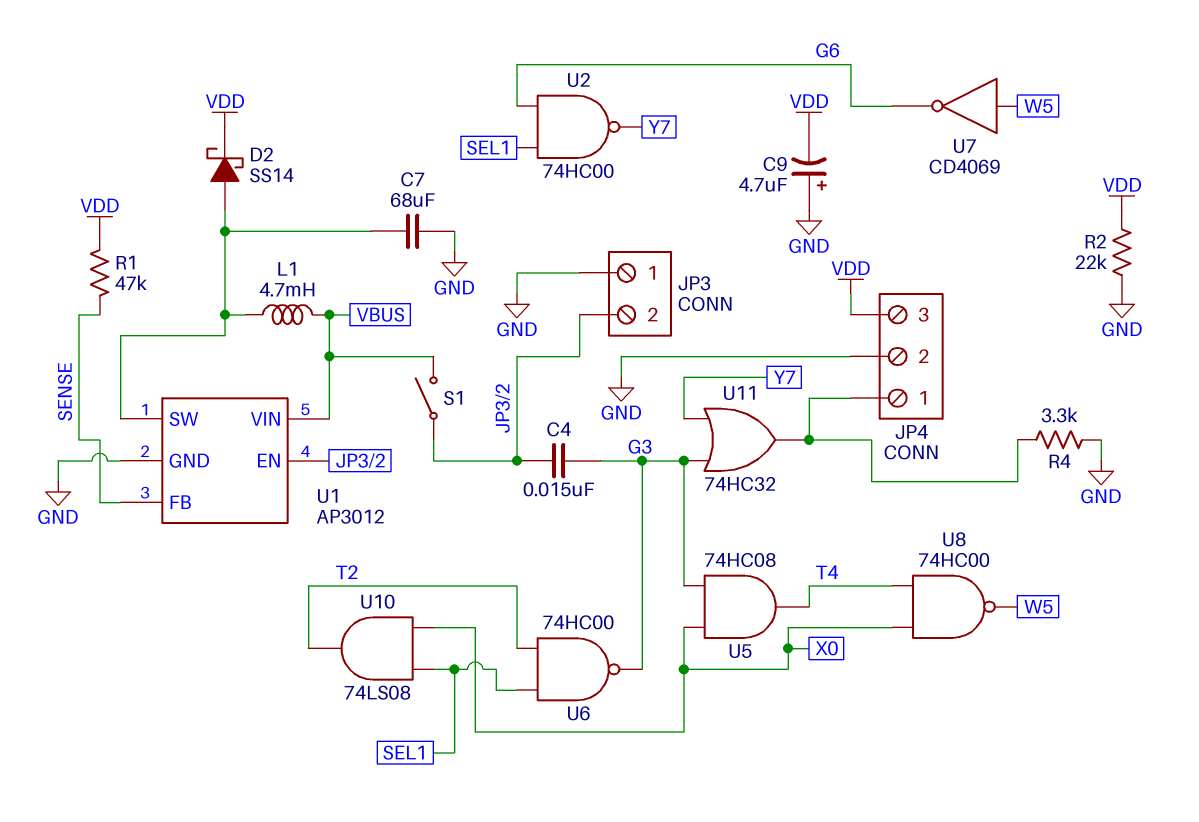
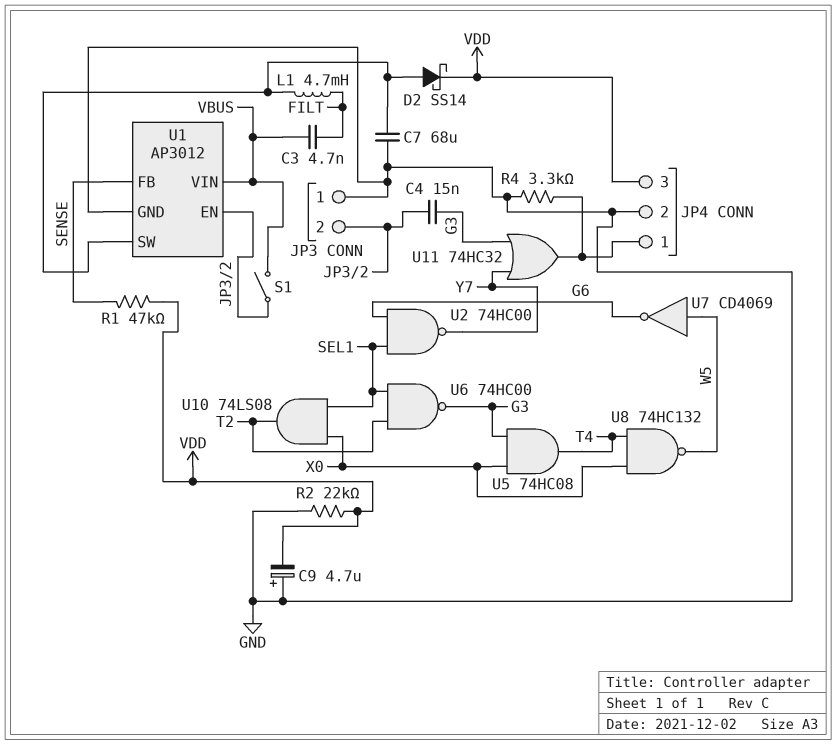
C3: none -> 4.7nF (FILT, VBUS)
L1: 4.7mH (U1/SW, VBUS) -> 4.7mH (FILT, U1/SW)
U8: NAND 74HC00 (in T4, in X0, out W5) -> NAND 74HC132 (in T4, in X0, out W5)

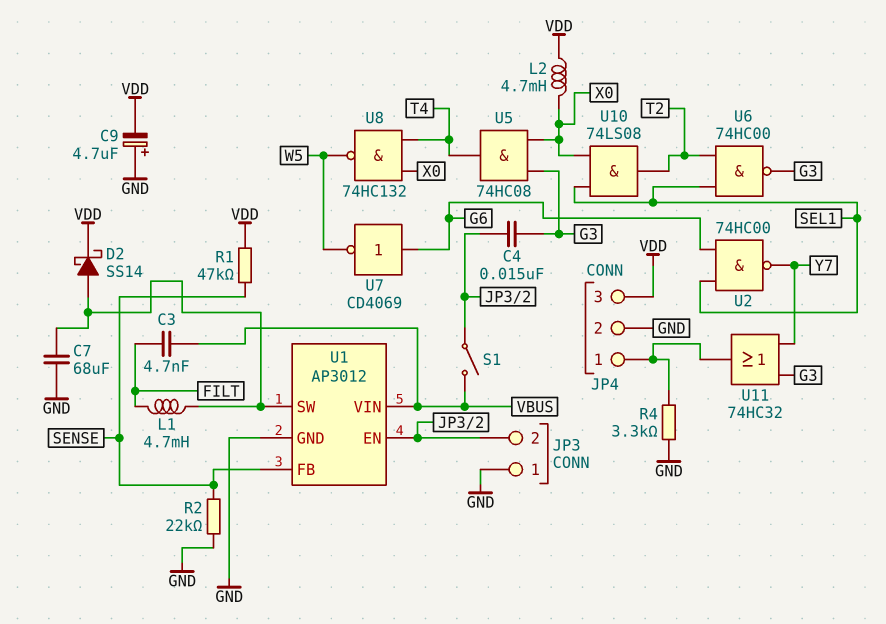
L2: none -> 4.7mH (VDD, X0)
R2: 22k (GND, VDD) -> 22k (GND, SENSE)
U7: NOT CD4069 (in W5, out G6) -> NOT CD4069 (in G6, out W5)

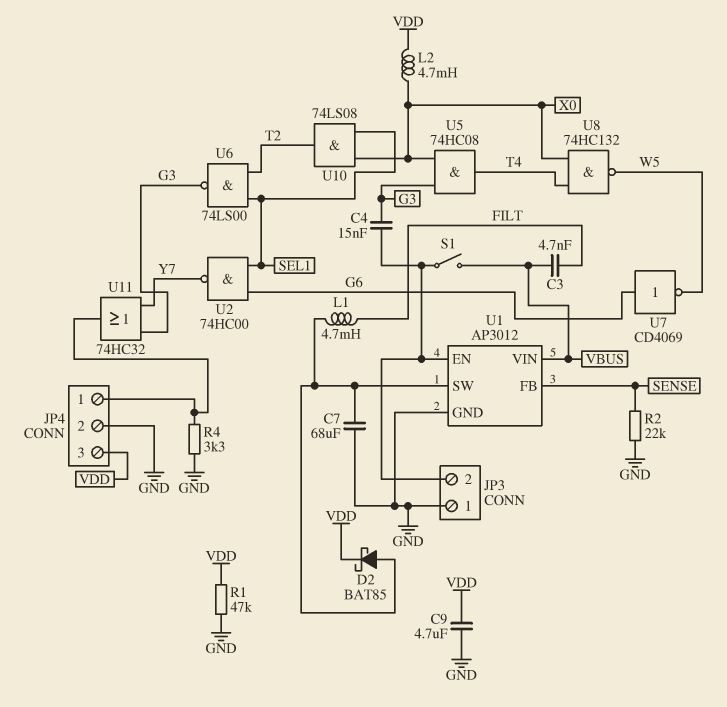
C9: 4.7uF (plus GND, minus VDD) -> 4.7uF (GND, VDD)
D2: schottky SS14 (A U1/SW, K VDD) -> schottky BAT85 (A U1/SW, K VDD)
R1: 47k (SENSE, VDD) -> 47k (GND, VDD)
U6: NAND 74HC00 (in SEL1, in T2, out G3) -> NAND 74LS00 (in SEL1, in T2, out G3)

